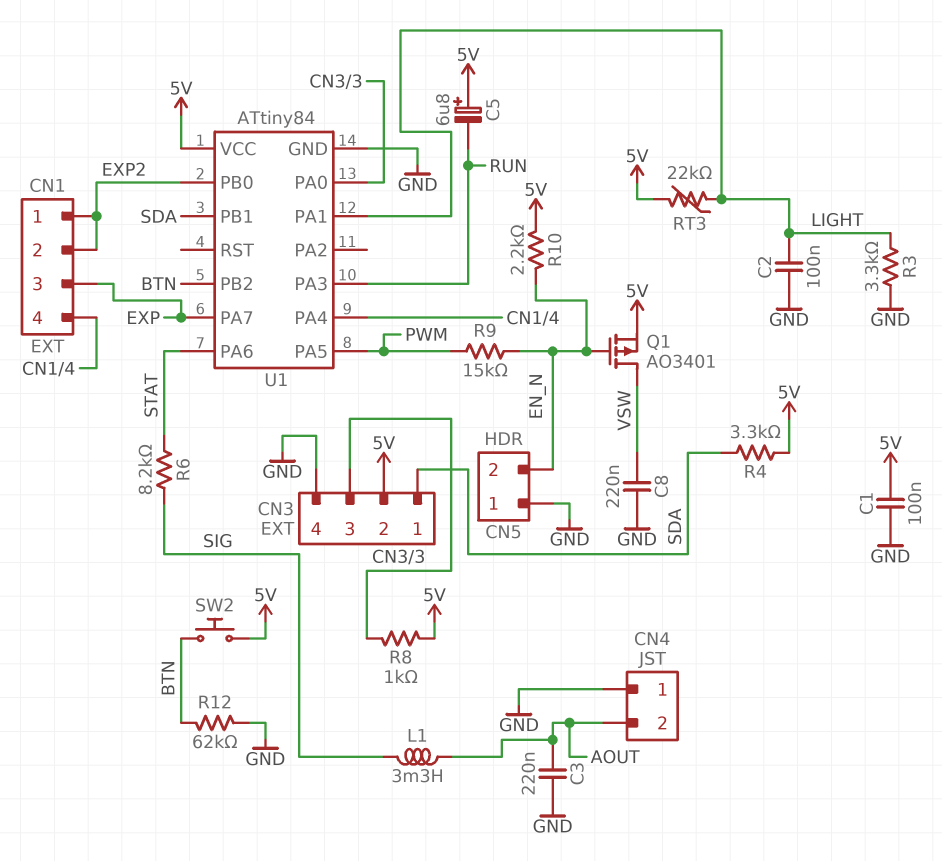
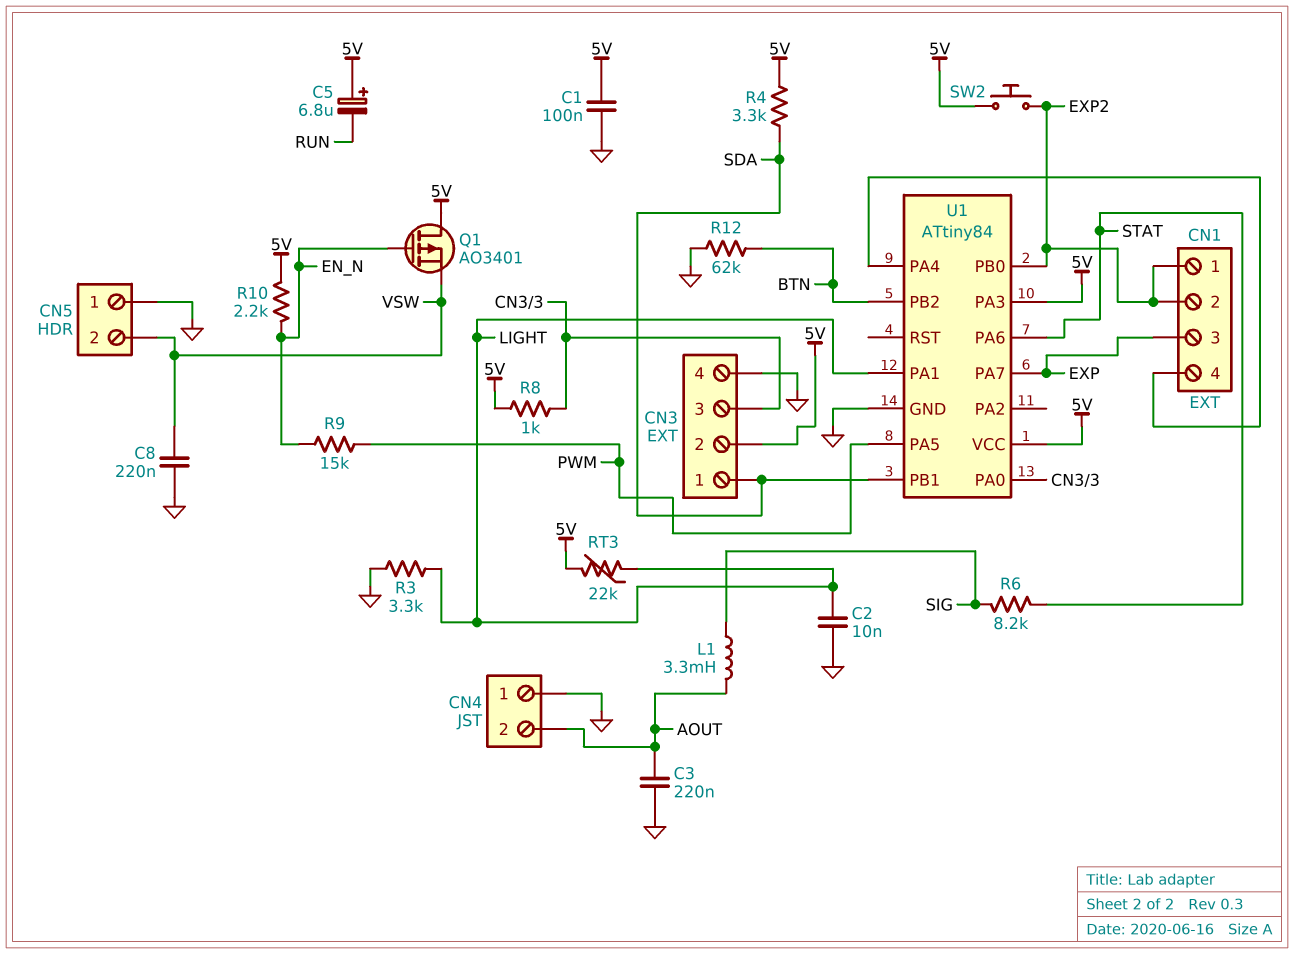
C2: 100nF (GND, LIGHT) -> 10nF (GND, LIGHT)
CN5 pin 2: EN_N -> VSW
Q1: PMOS AO3401 (G EN_N, D VSW, S 5V) -> PMOS AO3401 (G EN_N, D 5V, S VSW)
SW2: button (5V, BTN) -> button (5V, EXP2)
U1 pin PA3: RUN -> 5V

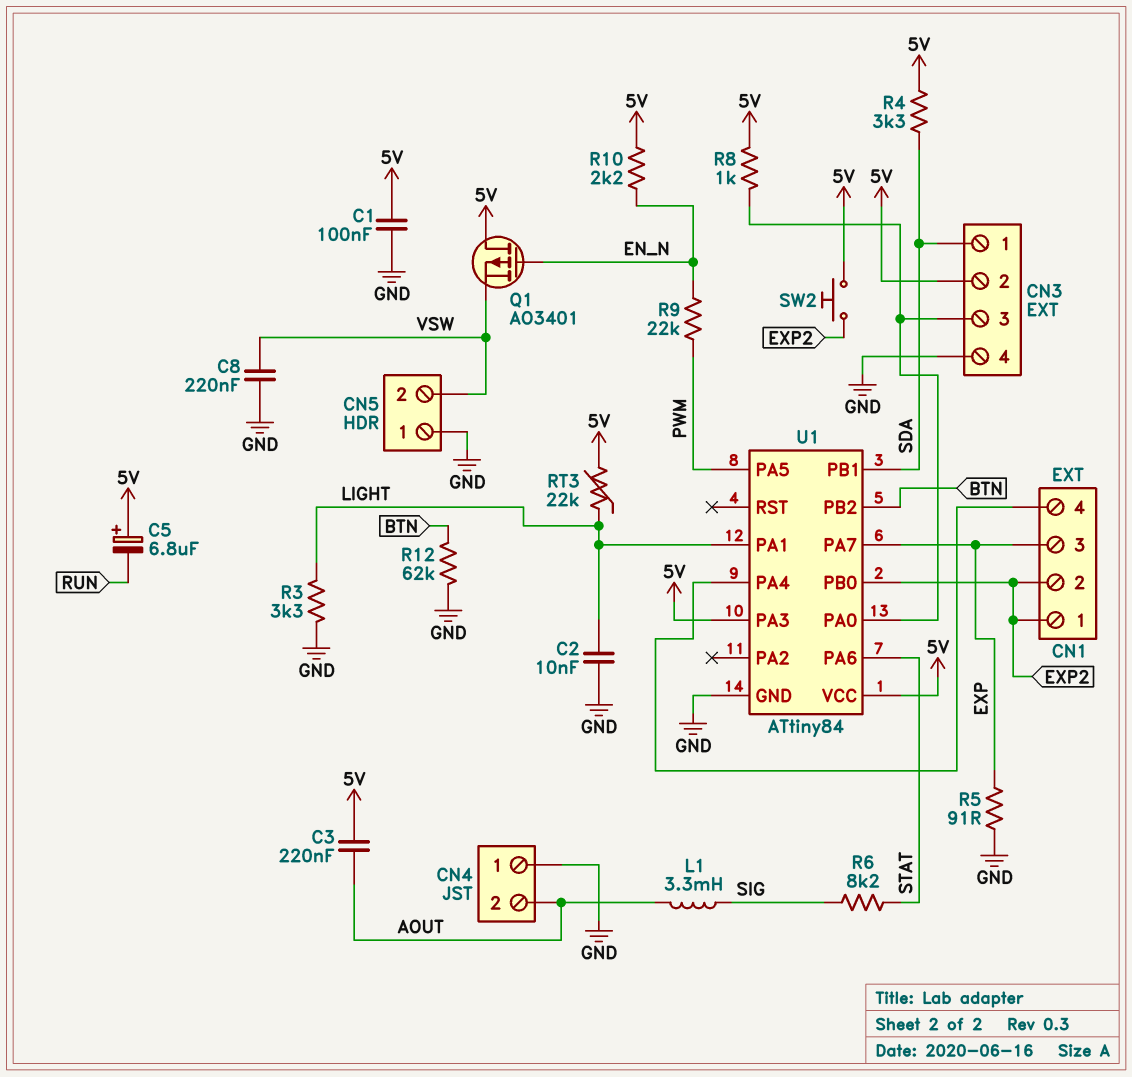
C3: 220nF (AOUT, GND) -> 220nF (5V, AOUT)
R5: none -> 91 (EXP, GND)
R9: 15k (EN_N, PWM) -> 22k (EN_N, PWM)

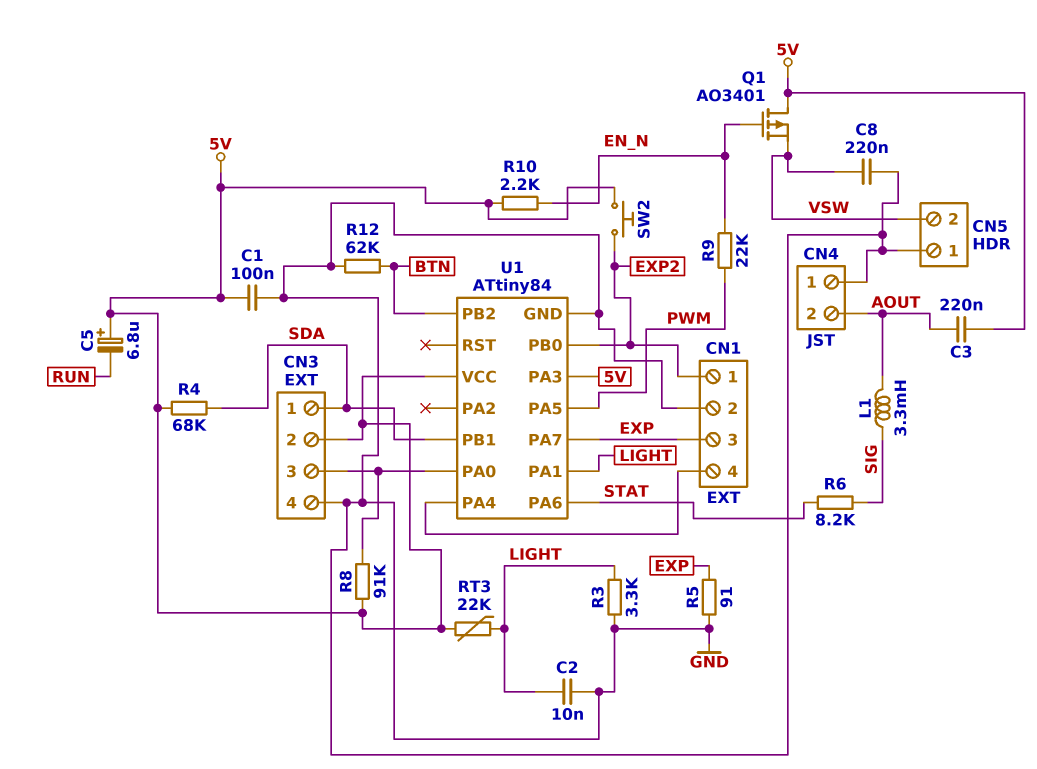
CN1 pin 2: EXP2 -> GND
R4: 3.3k (5V, SDA) -> 68k (5V, SDA)
R8: 1k (5V, CN3/3) -> 91k (5V, CN3/3)

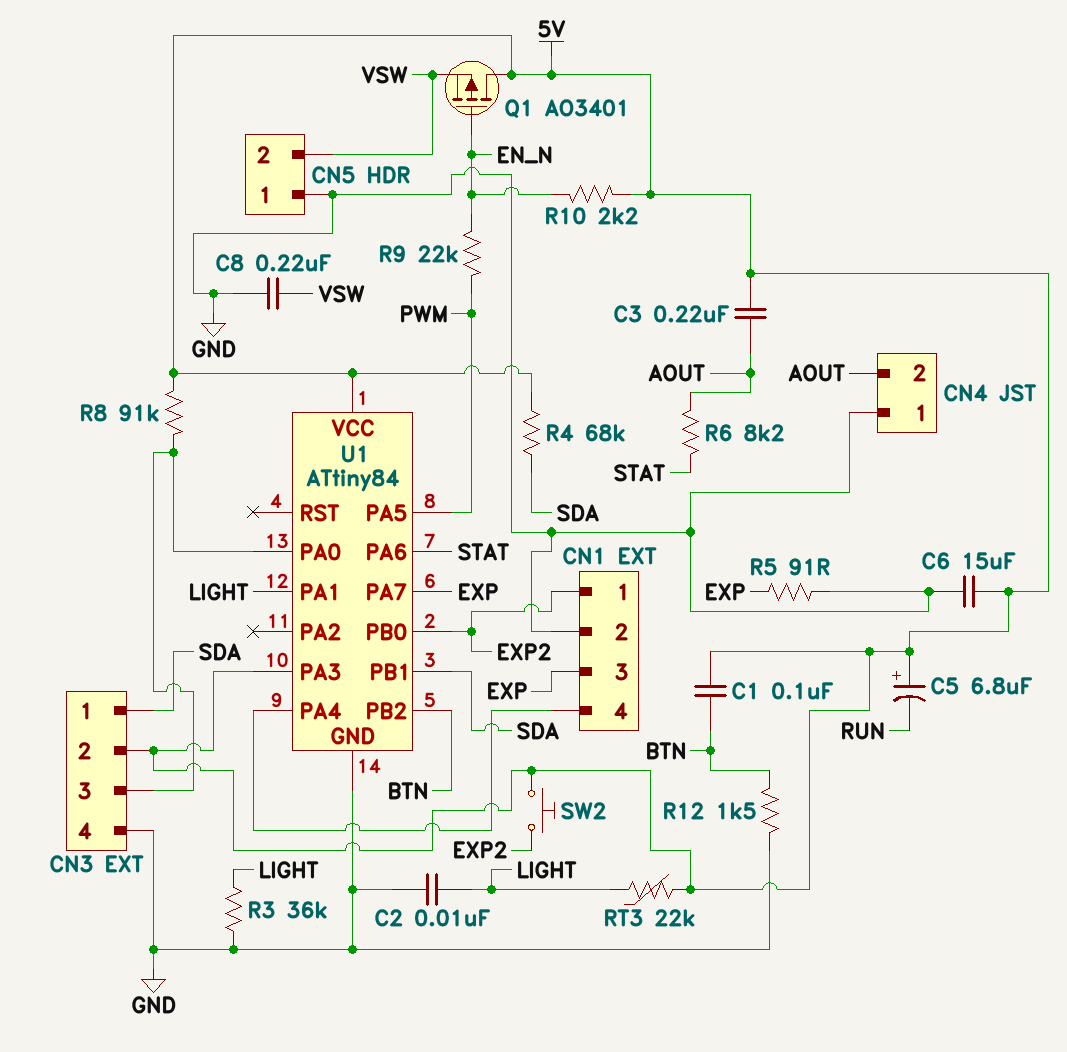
C1: 100nF (5V, GND) -> 100nF (5V, BTN)
C6: none -> 15uF (5V, GND)
L1: 3.3mH (AOUT, SIG) -> none
R3: 3.3k (GND, LIGHT) -> 36k (GND, LIGHT)
R6: 8.2k (SIG, STAT) -> 8.2k (AOUT, STAT)
R12: 62k (BTN, GND) -> 1.5k (BTN, GND)

